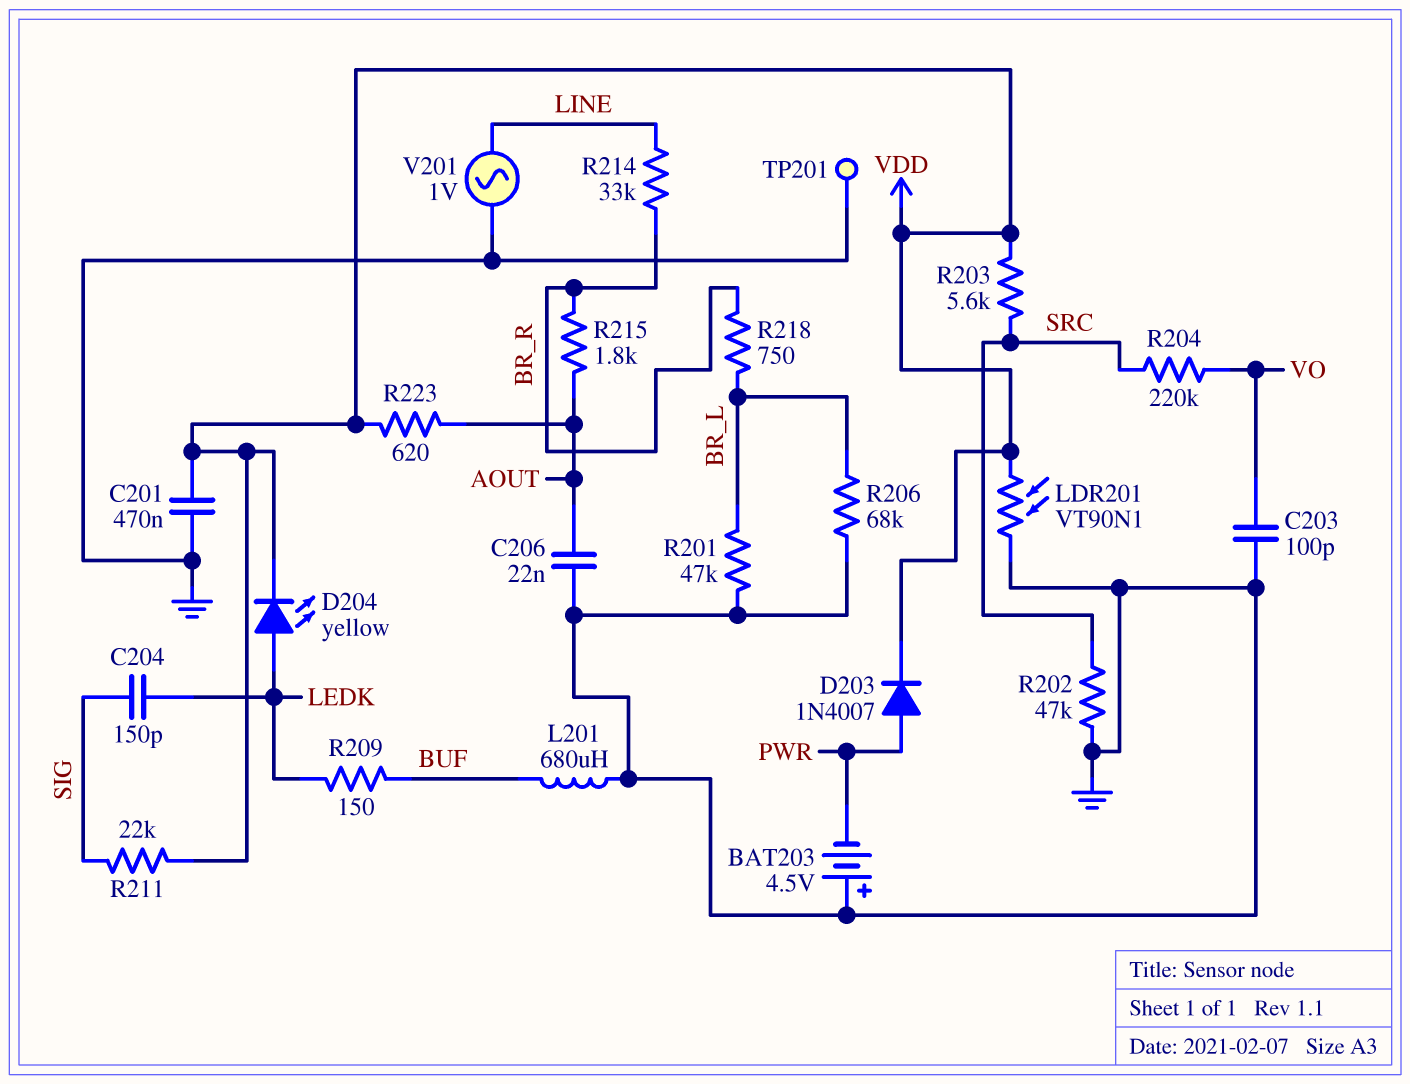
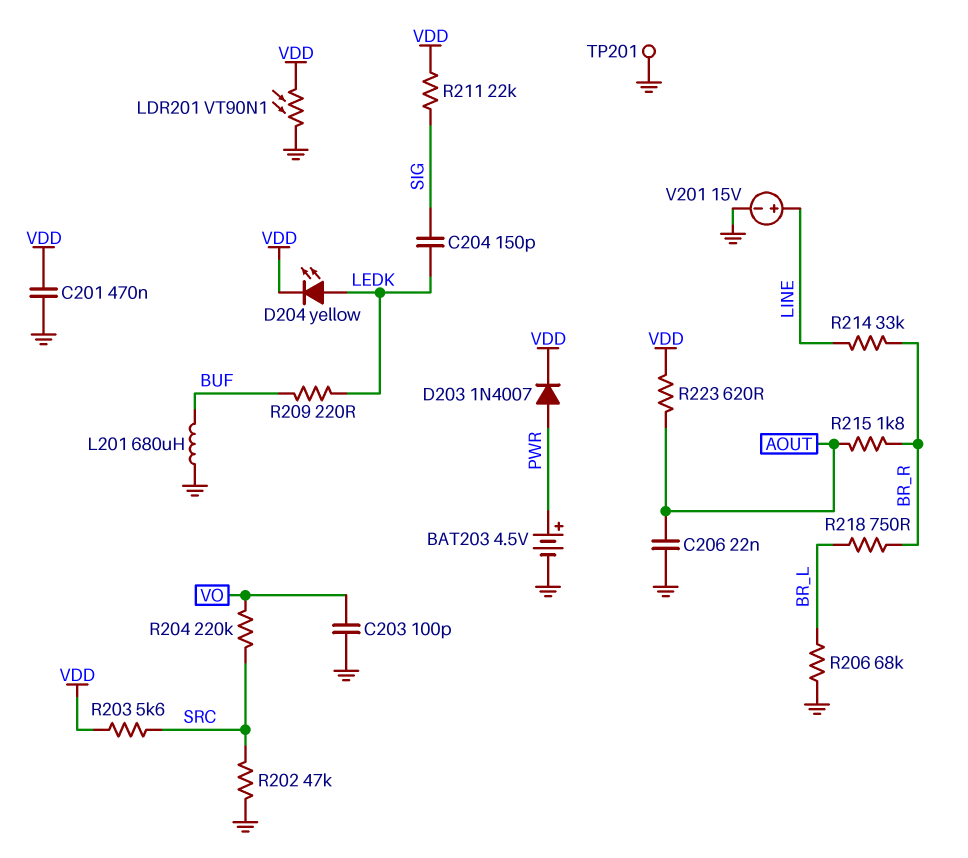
BAT203: 4.5V (plus GND, minus PWR) -> 4.5V (plus PWR, minus GND)
R201: 47k (BR_L, GND) -> none
R209: 150 (BUF, LEDK) -> 220 (BUF, LEDK)
V201: AC 1V (GND, LINE) -> 15V (plus LINE, minus GND)

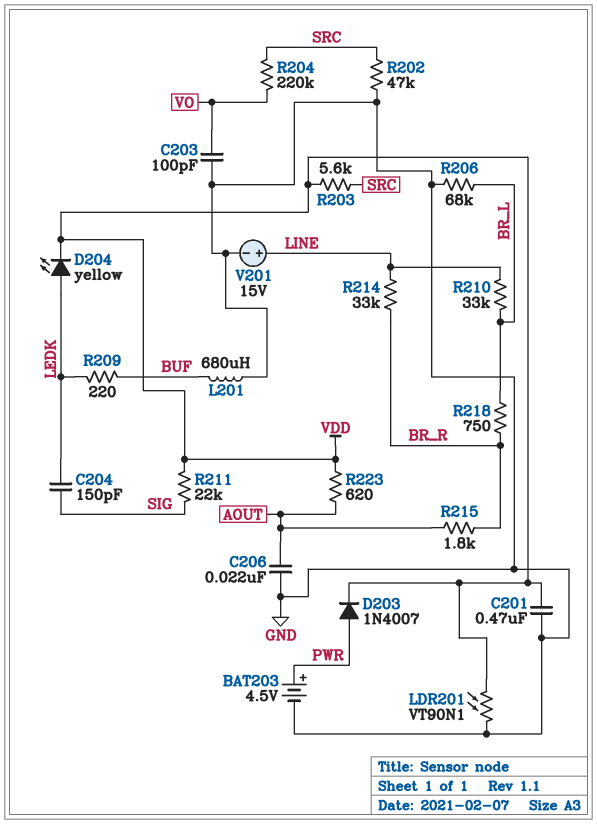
R210: none -> 33k (BR_L, LINE)
TP201: test point (GND) -> none

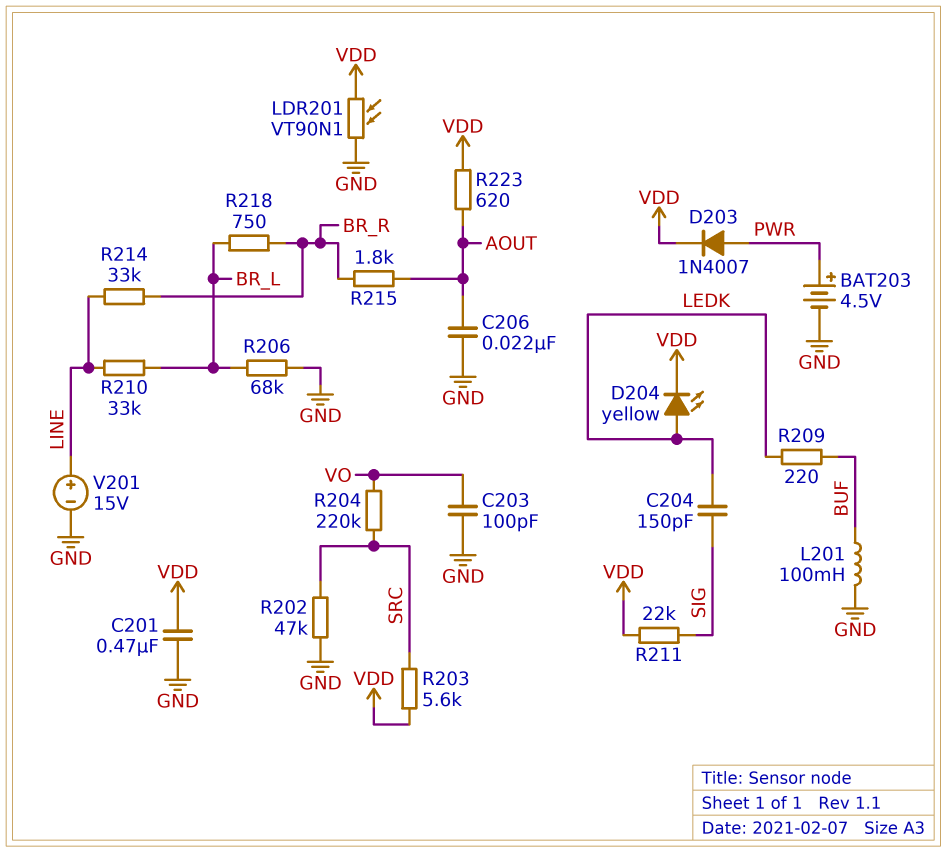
L201: 680uH (BUF, GND) -> 100mH (BUF, GND)

